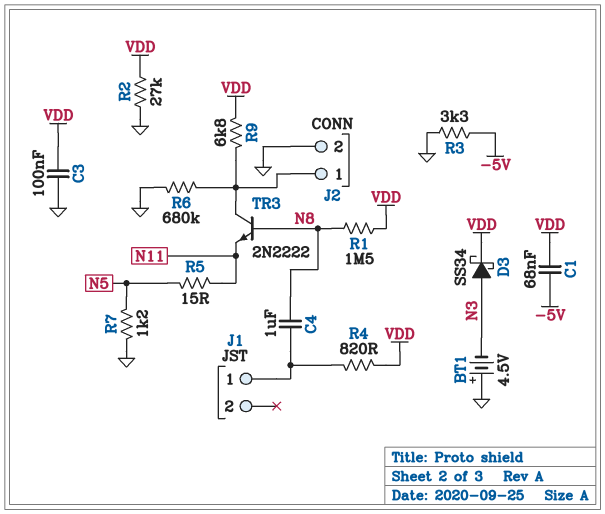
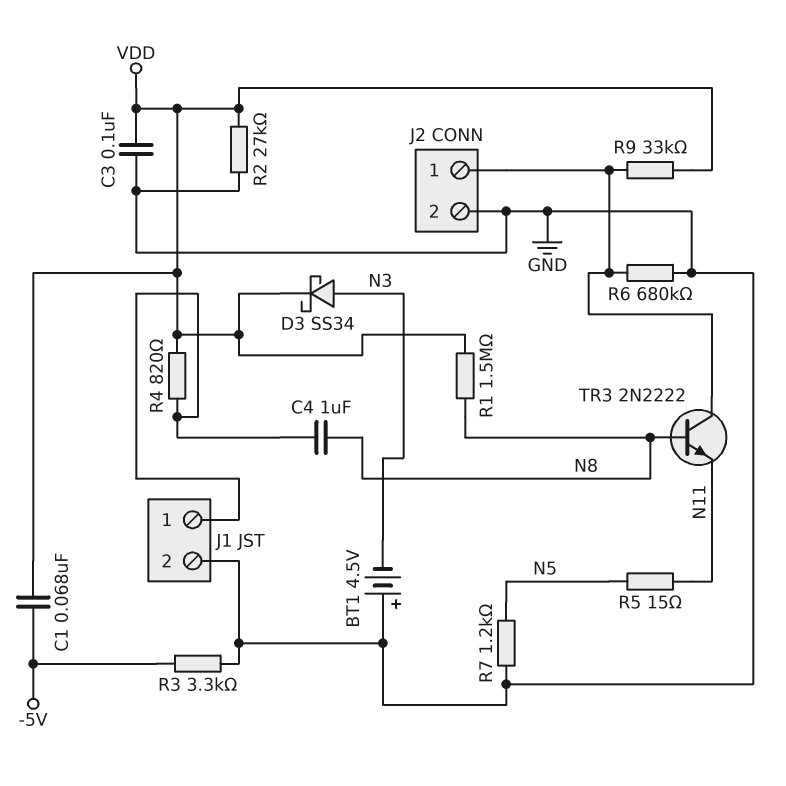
J1 pin 2: none -> GND
R9: 6.8k (J2/1, VDD) -> 33k (J2/1, VDD)

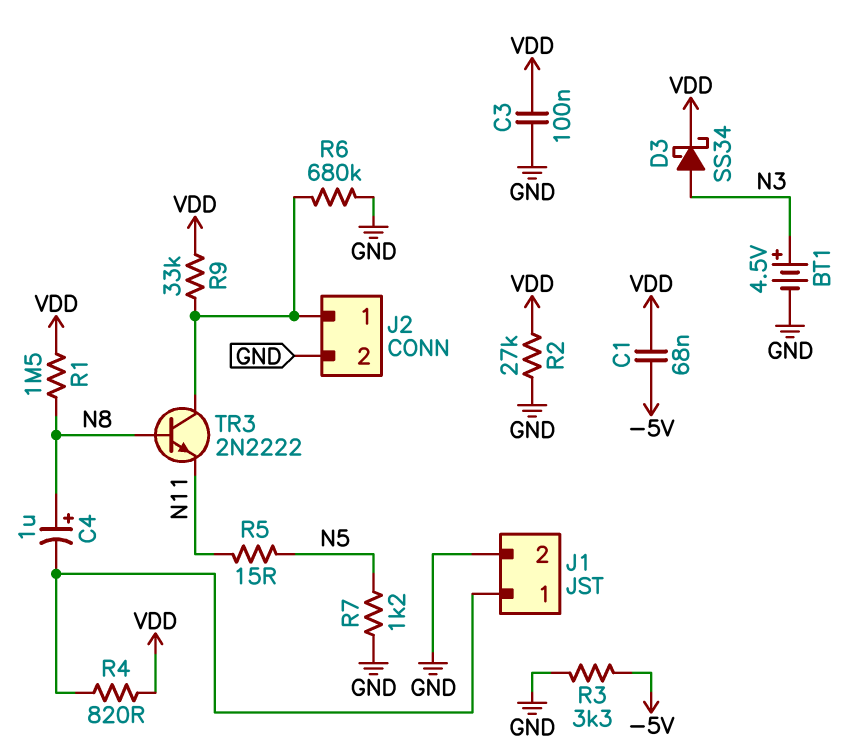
BT1: 4.5V (plus GND, minus N3) -> 4.5V (plus N3, minus GND)
C4: 1uF (J1/1, N8) -> 1uF (plus N8, minus J1/1)

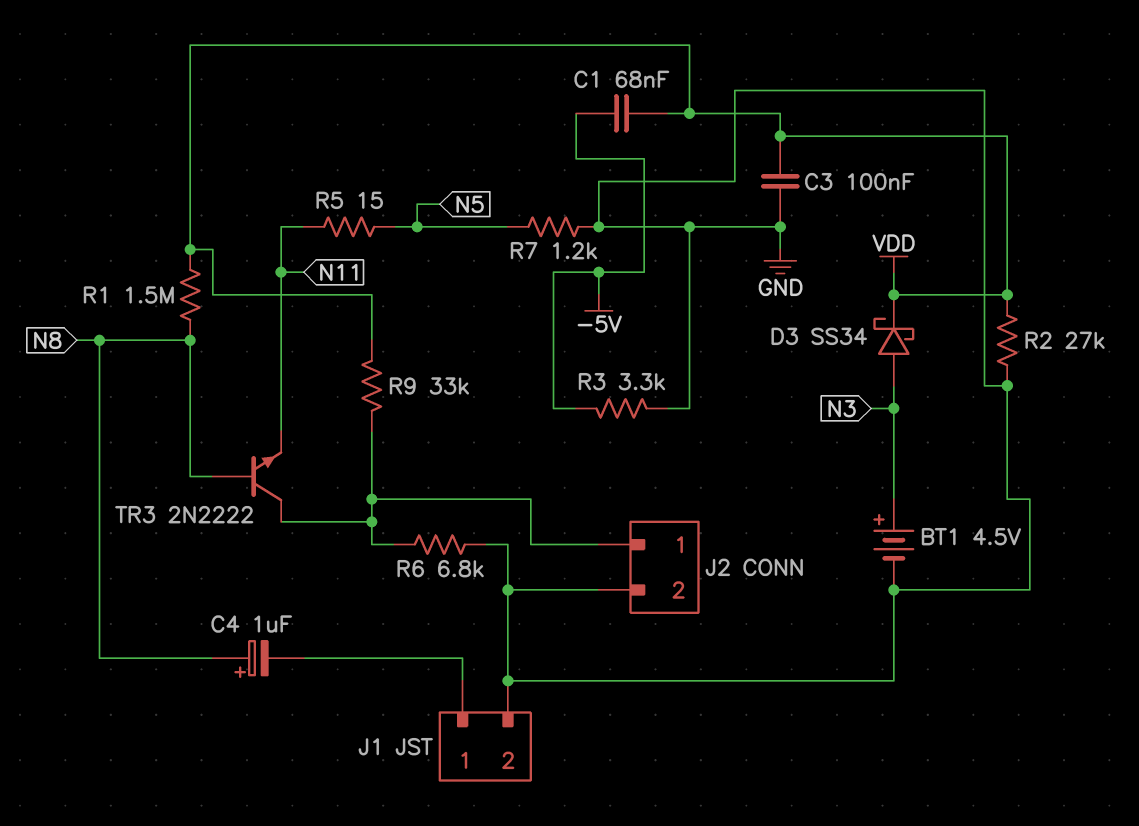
R4: 820 (J1/1, VDD) -> none
R6: 680k (GND, J2/1) -> 6.8k (GND, J2/1)

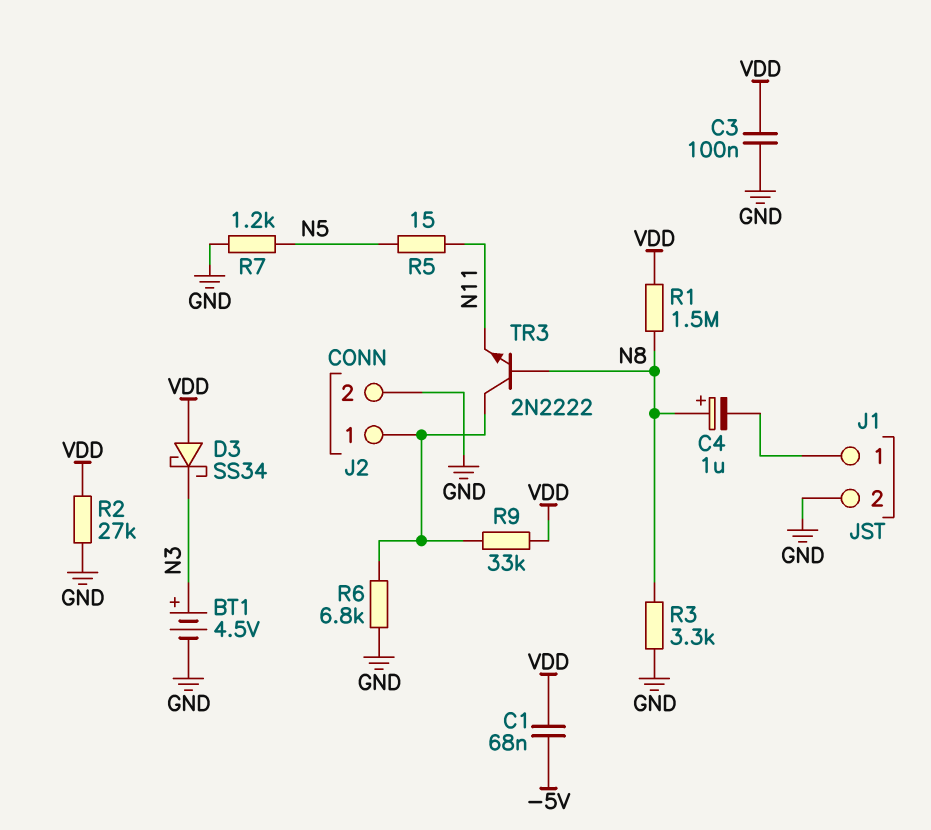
D3: schottky SS34 (A N3, K VDD) -> schottky SS34 (A VDD, K N3)
R3: 3.3k (-5V, GND) -> 3.3k (GND, N8)

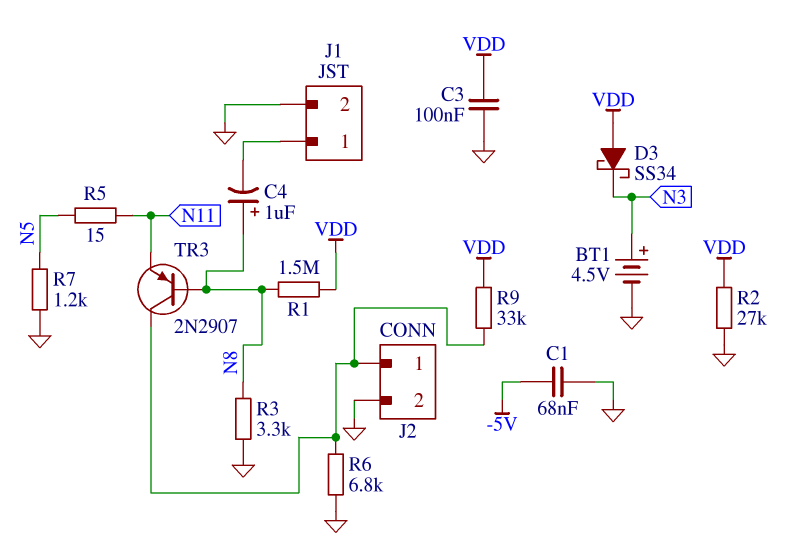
C1: 68nF (-5V, VDD) -> 68nF (-5V, GND)
TR3: NPN 2N2222 (B N8, C J2/1, E N11) -> PNP 2N2907 (B N8, C J2/1, E N11)

